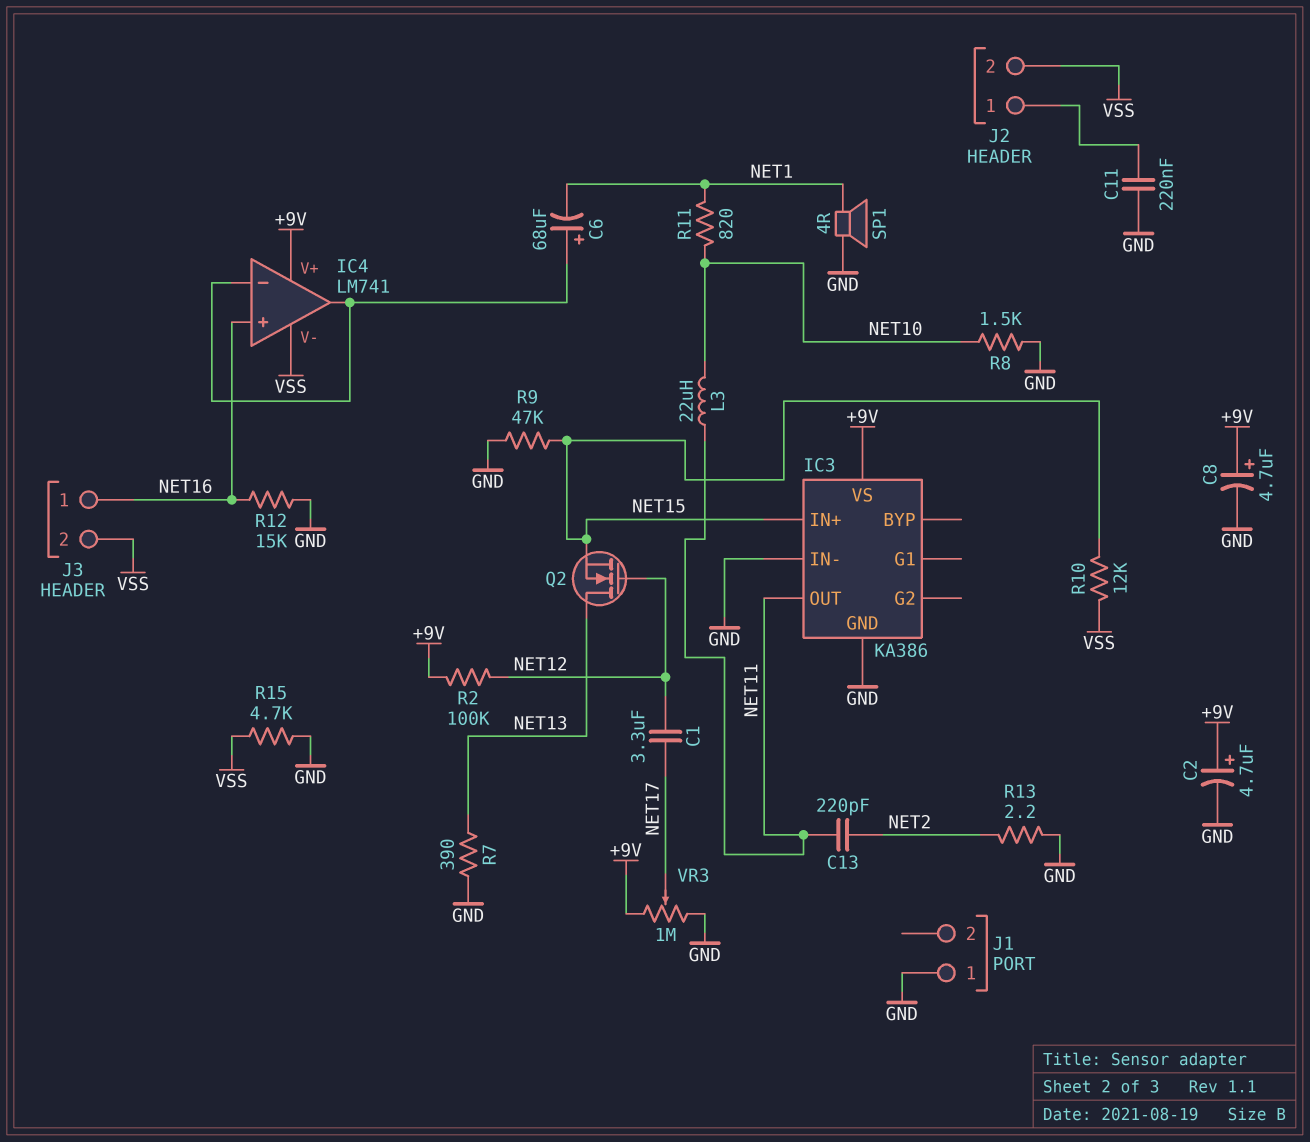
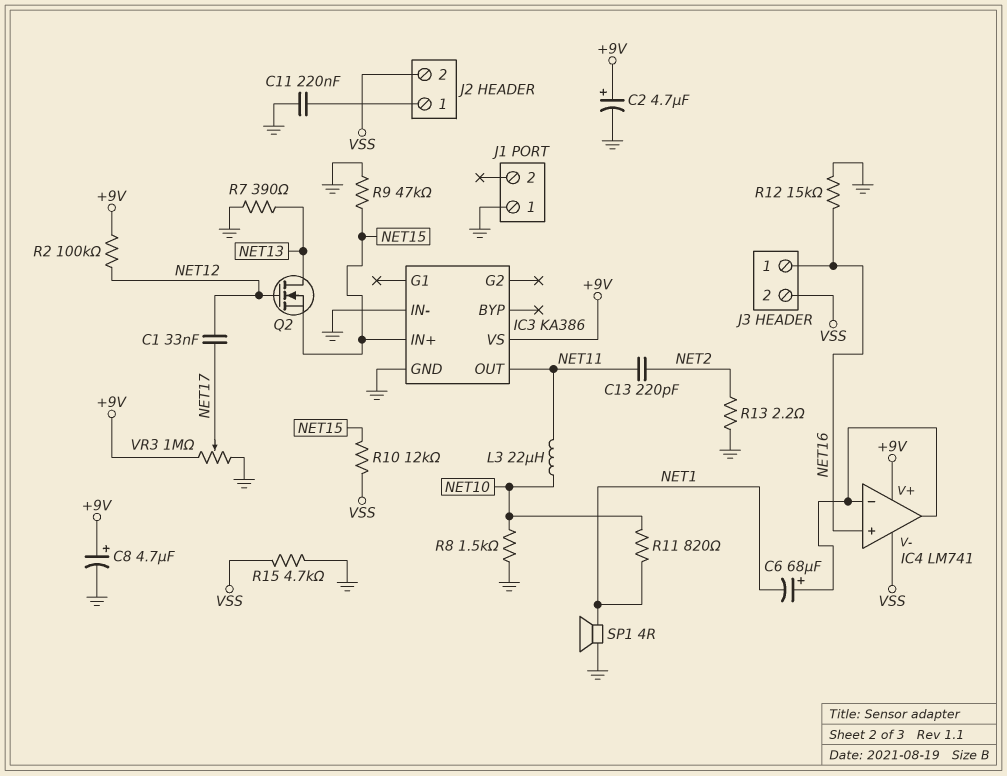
C1: 3.3uF (NET12, NET17) -> 33nF (NET12, NET17)

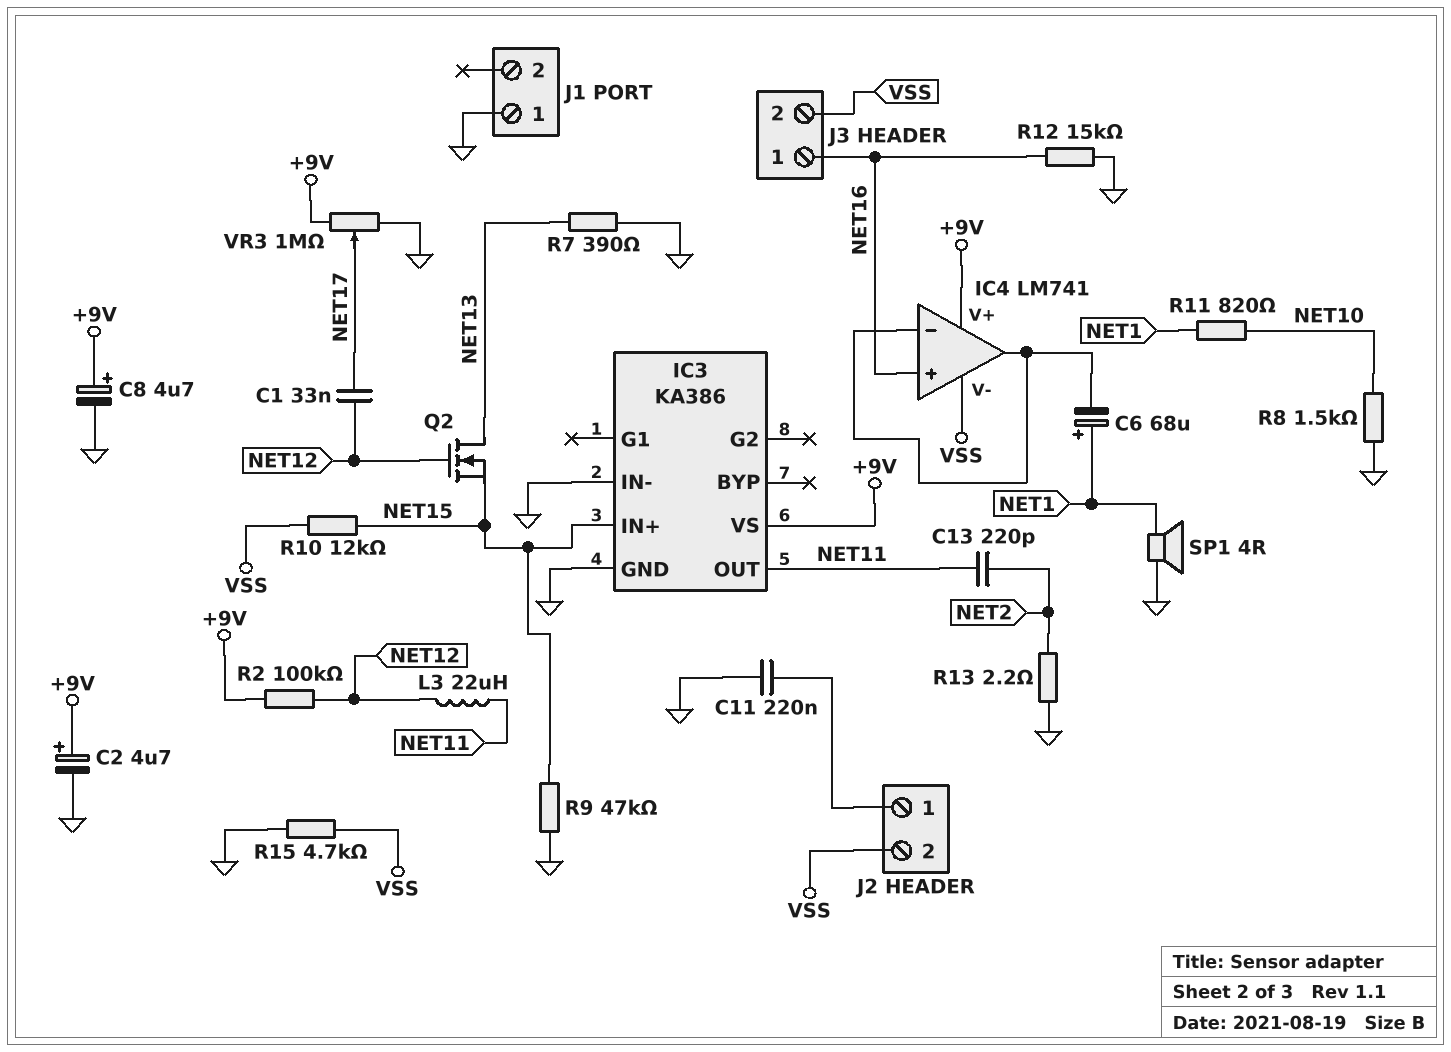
C6: 68uF (plus IC4/in-, minus NET1) -> 68uF (plus NET1, minus IC4/in-)
L3: 22uH (NET10, NET11) -> 22uH (NET11, NET12)

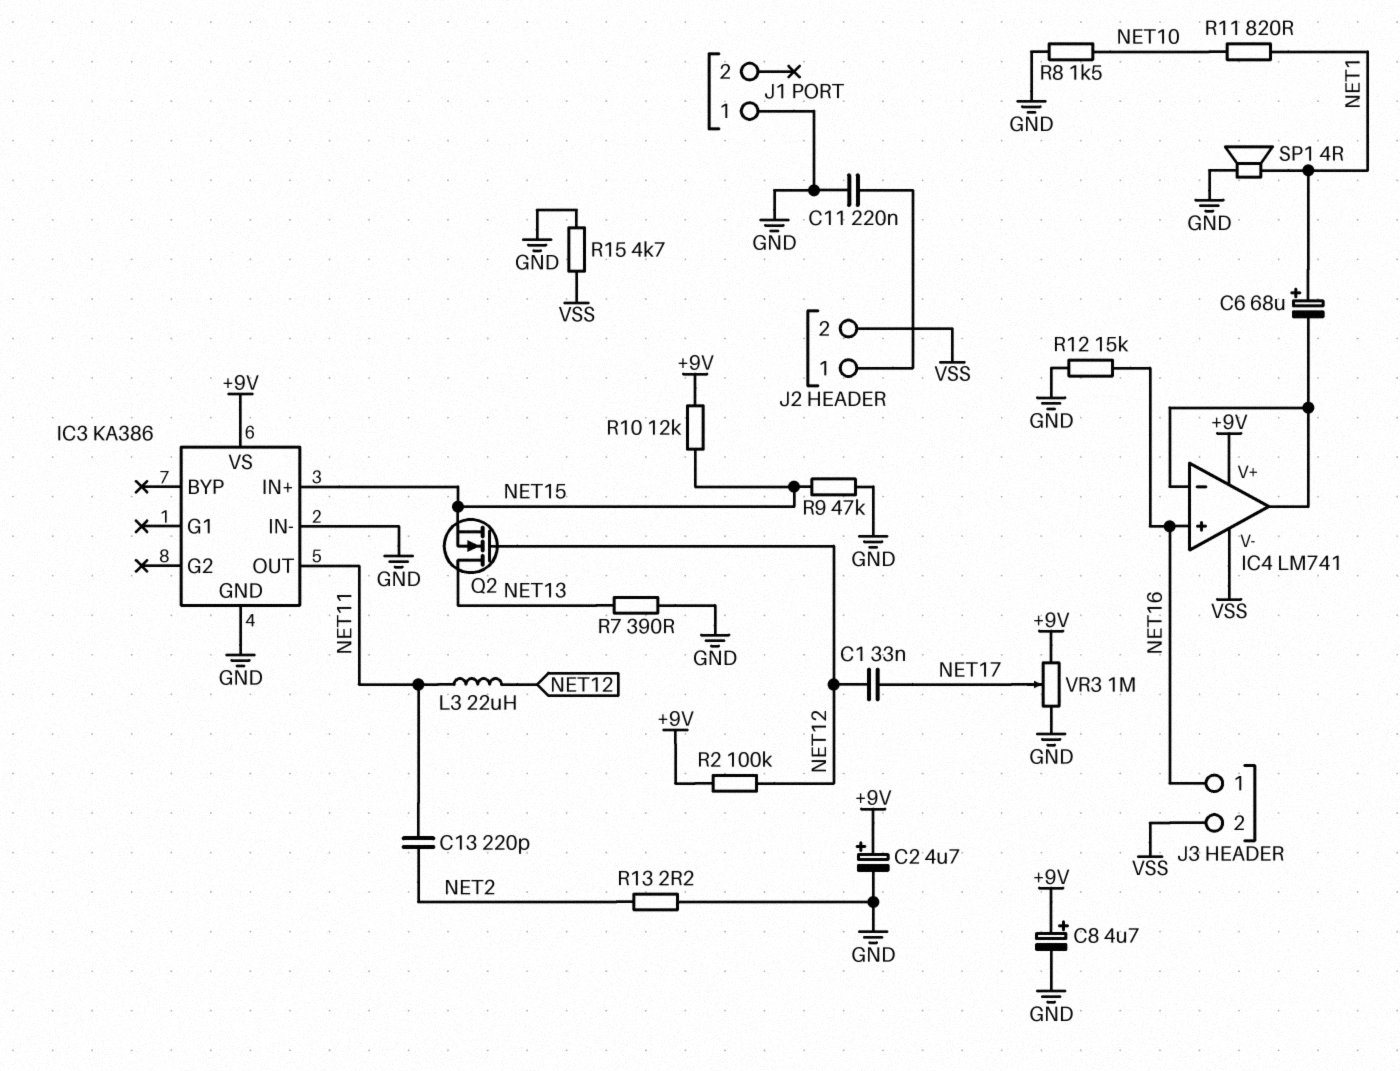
R10: 12k (NET15, VSS) -> 12k (+9V, NET15)

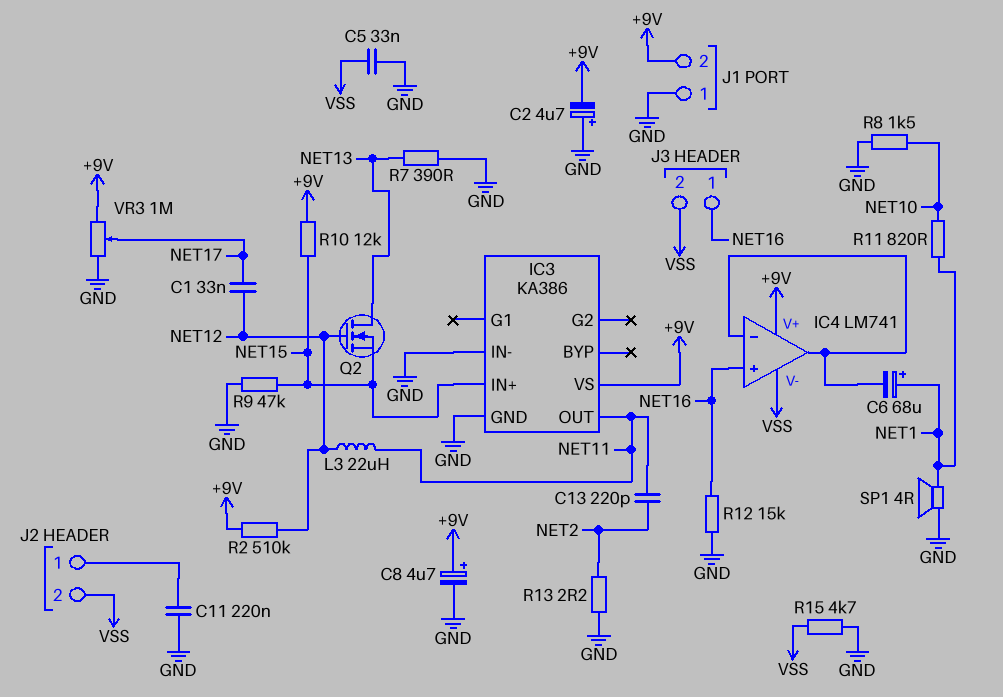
C2: 4.7uF (plus +9V, minus GND) -> 4.7uF (plus GND, minus +9V)
C5: none -> 33nF (GND, VSS)
J1 pin 2: none -> +9V
R2: 100k (+9V, NET12) -> 510k (+9V, NET12)

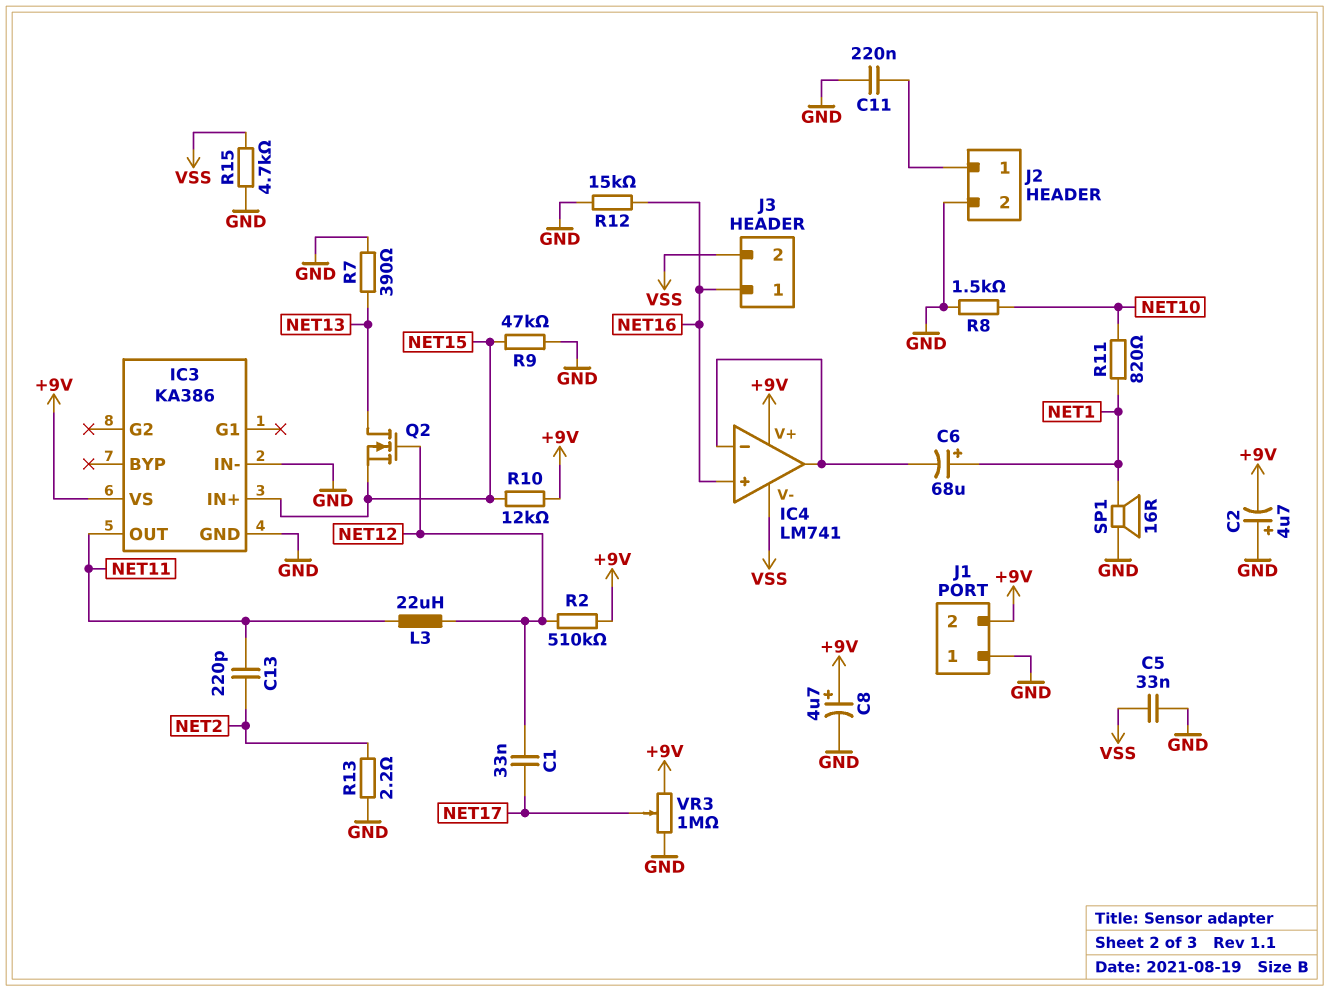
J2 pin 2: VSS -> GND
SP1: speaker 4R (GND, NET1) -> speaker 16R (GND, NET1)

